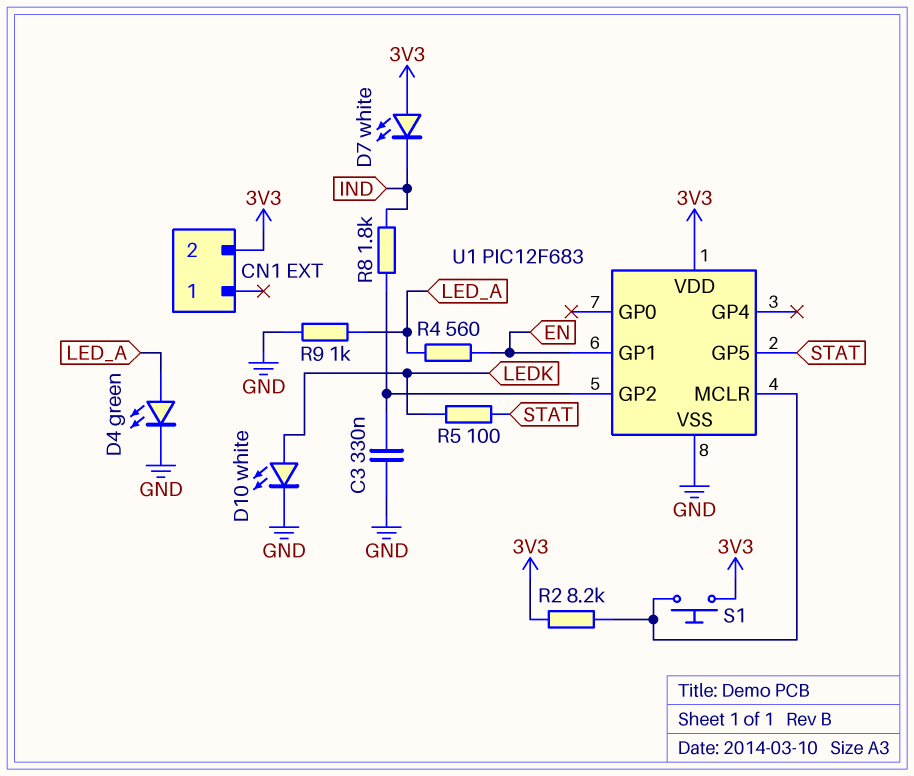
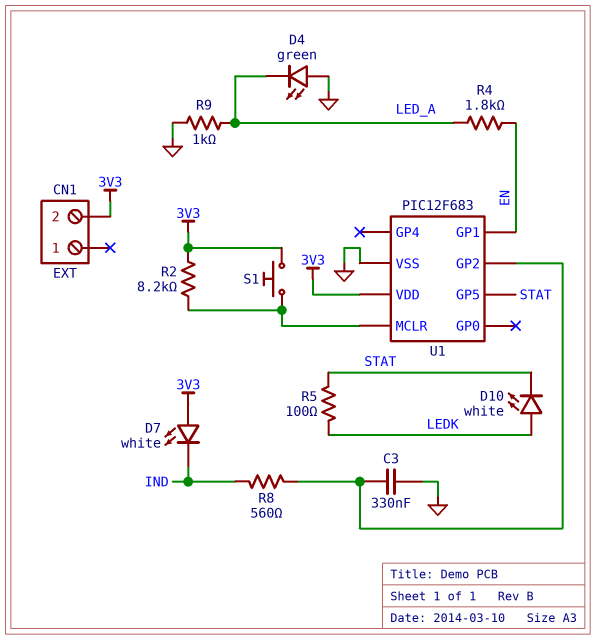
D4: LED green (A LED_A, K GND) -> LED green (A GND, K LED_A)
D10: LED white (A LEDK, K GND) -> LED white (A LEDK, K STAT)
R4: 560 (EN, LED_A) -> 1.8k (EN, LED_A)
R8: 1.8k (IND, U1/GP2) -> 560 (IND, U1/GP2)

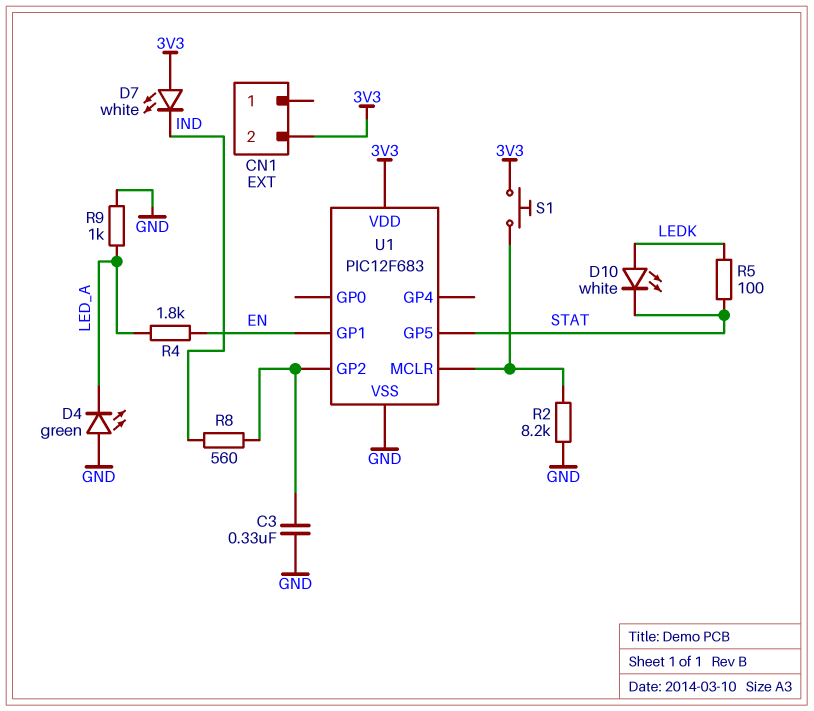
R2: 8.2k (3V3, U1/MCLR) -> 8.2k (GND, U1/MCLR)

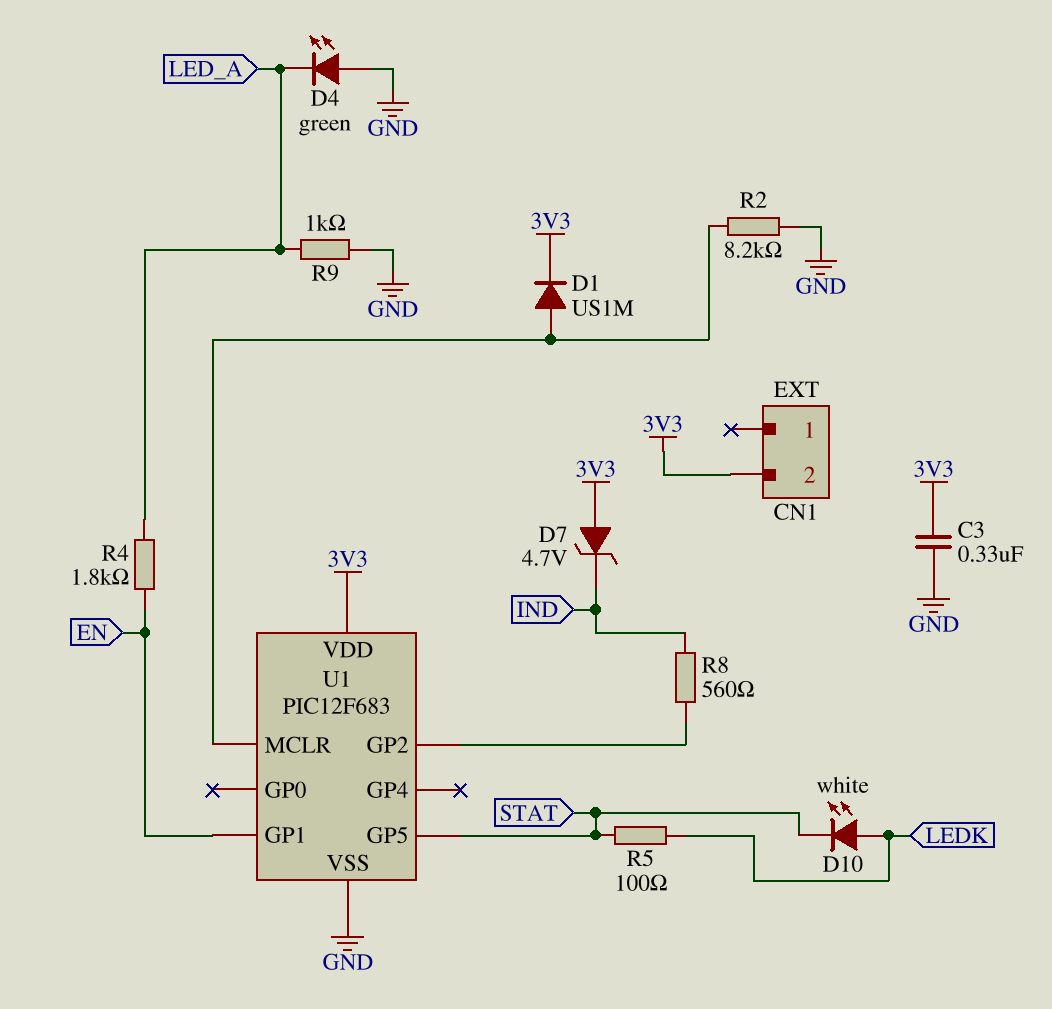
C3: 330nF (GND, U1/GP2) -> 330nF (3V3, GND)
D1: none -> diode US1M (A U1/MCLR, K 3V3)
D7: LED white (A 3V3, K IND) -> zener 4.7V (A 3V3, K IND)
S1: button (3V3, U1/MCLR) -> none

